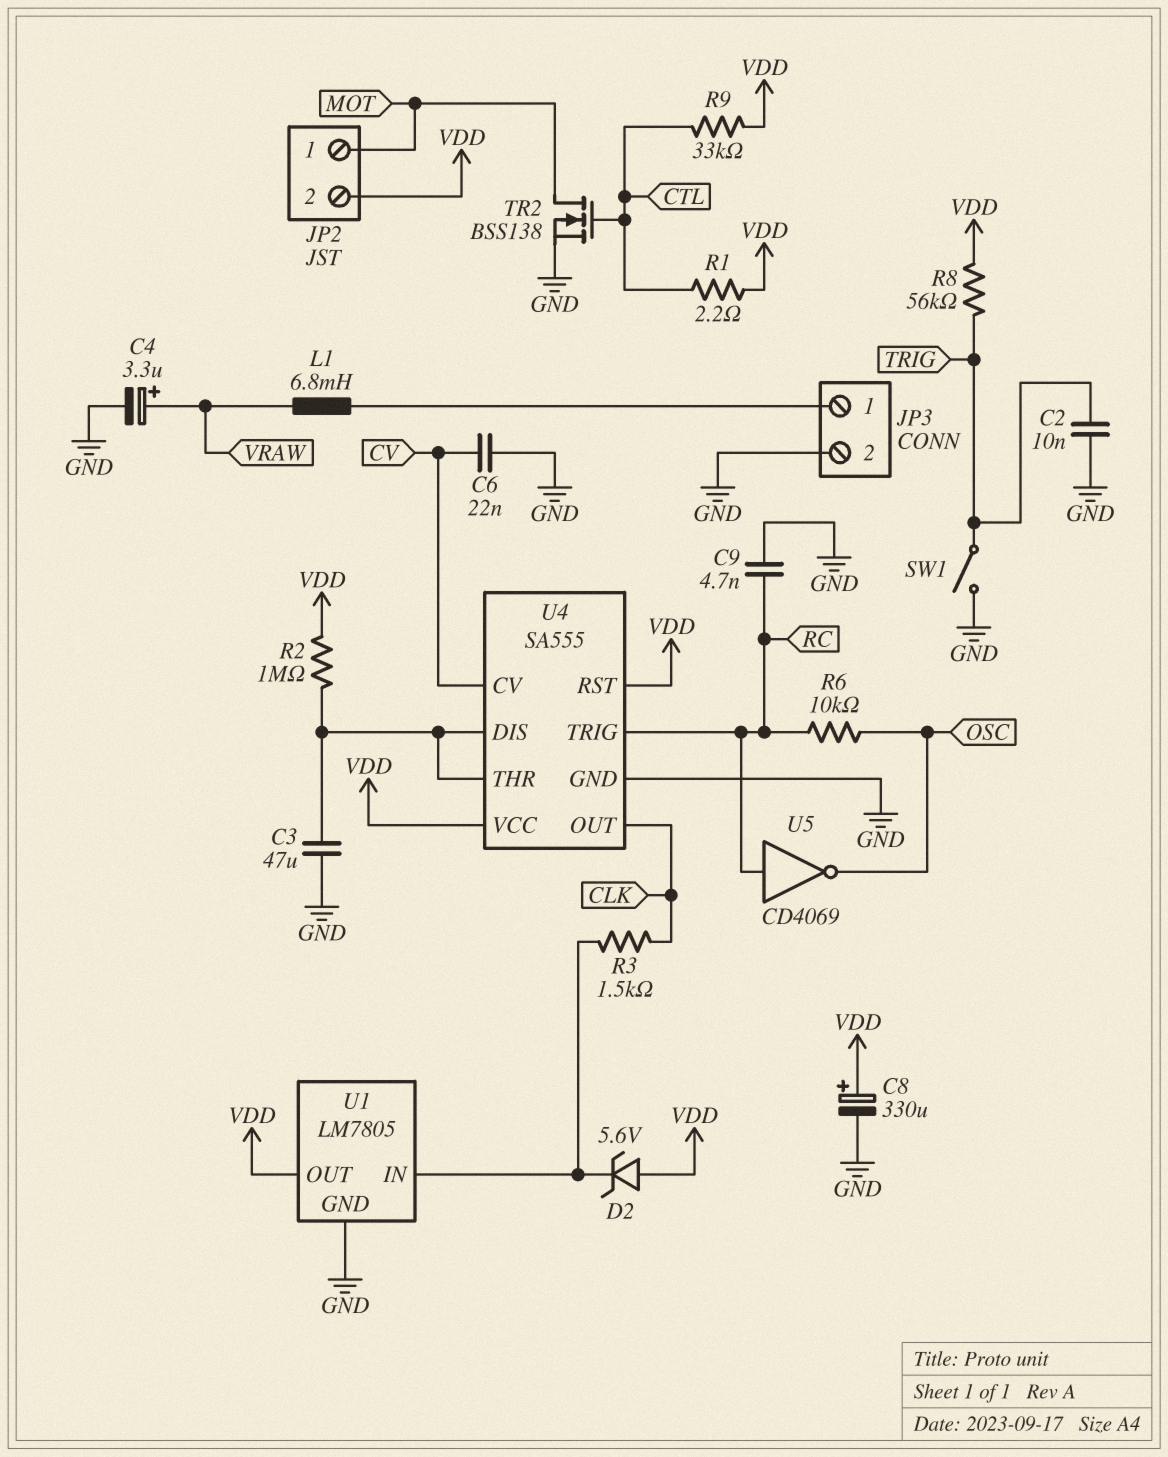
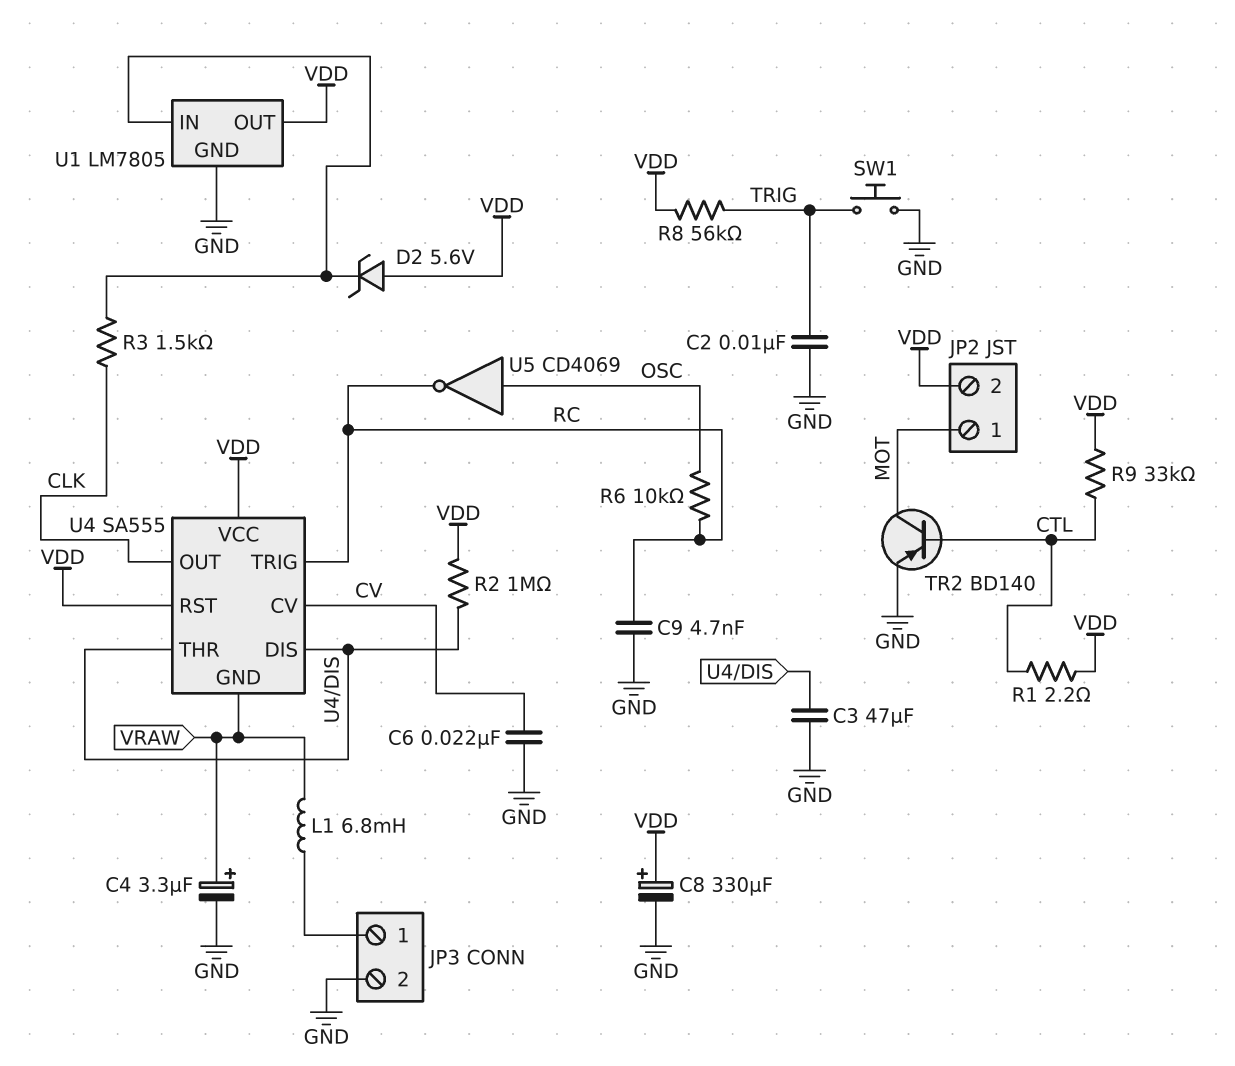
SW1: switch (GND, TRIG) -> button (GND, TRIG)
TR2: NMOS BSS138 (G CTL, D MOT, S GND) -> PNP BD140 (B CTL, C MOT, E GND)
U4 pin GND: GND -> VRAW
U5: NOT CD4069 (in RC, out OSC) -> NOT CD4069 (in OSC, out RC)

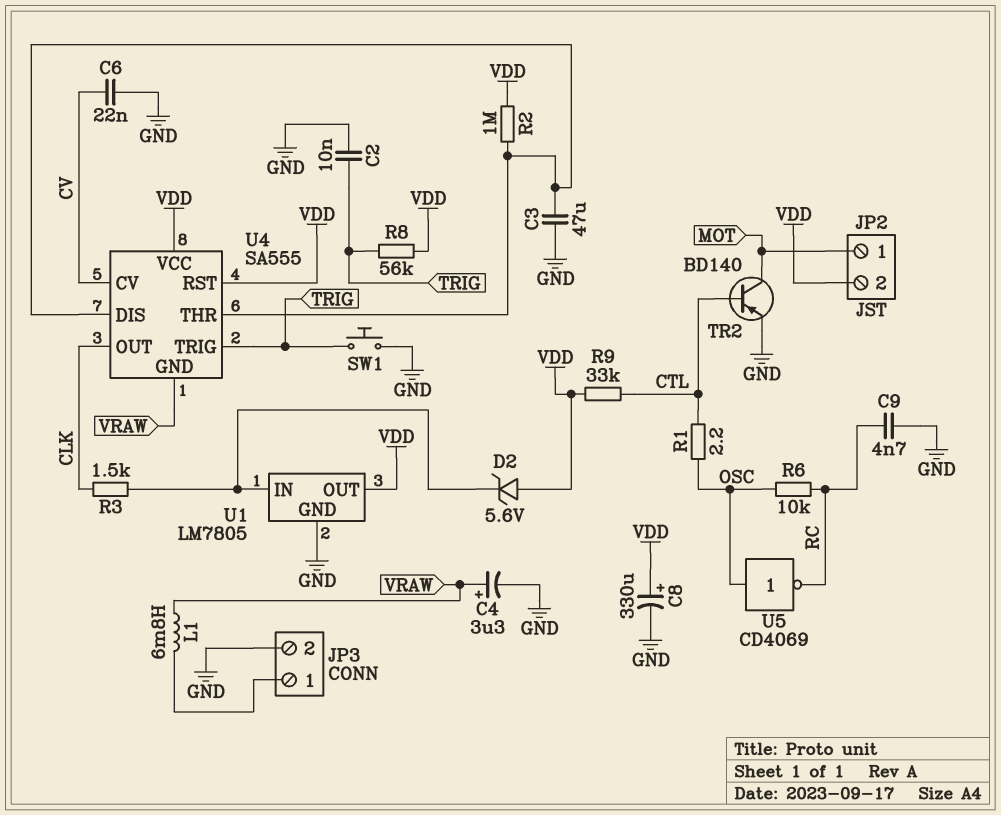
R1: 2.2 (CTL, VDD) -> 2.2 (CTL, OSC)
U4 pin TRIG: RC -> TRIG

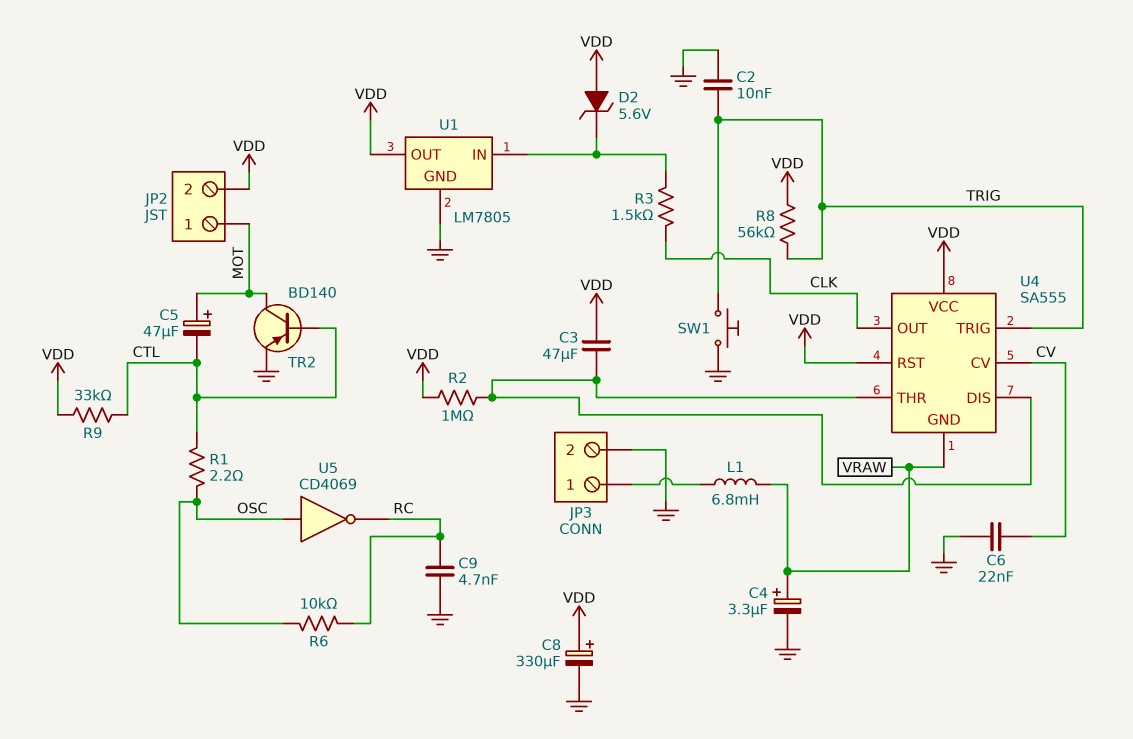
C3: 47uF (GND, U4/DIS) -> 47uF (U4/DIS, VDD)
C5: none -> 47uF (plus MOT, minus CTL)

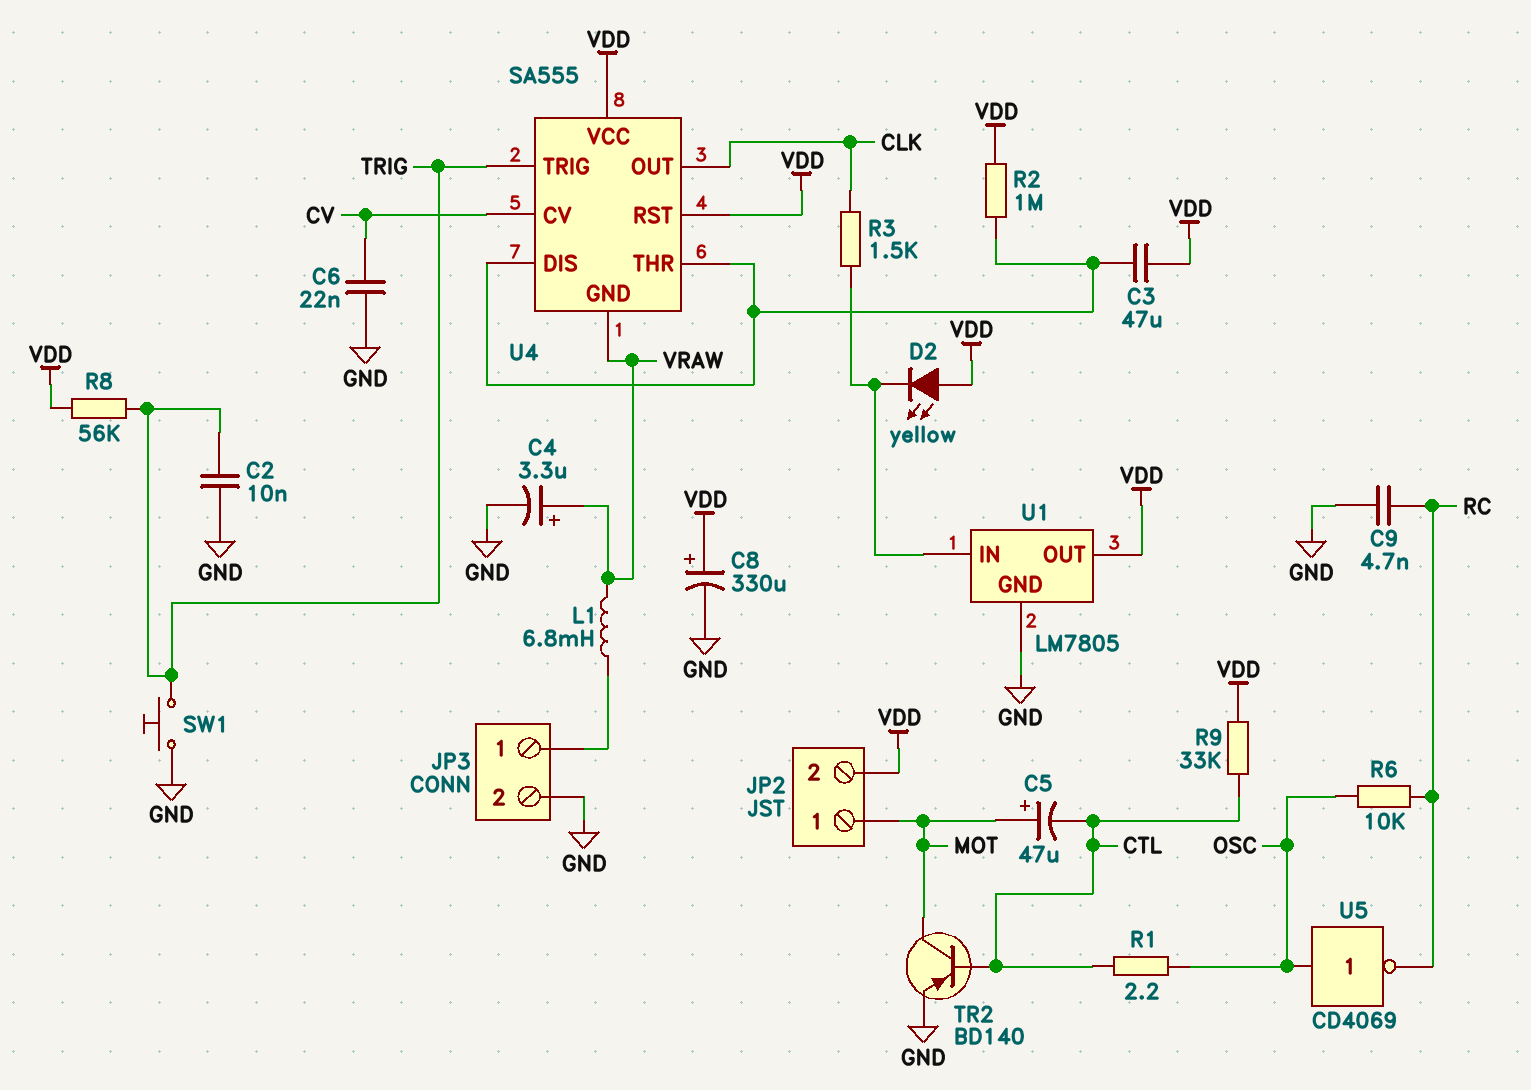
D2: zener 5.6V (A VDD, K U1/IN) -> LED yellow (A VDD, K U1/IN)

